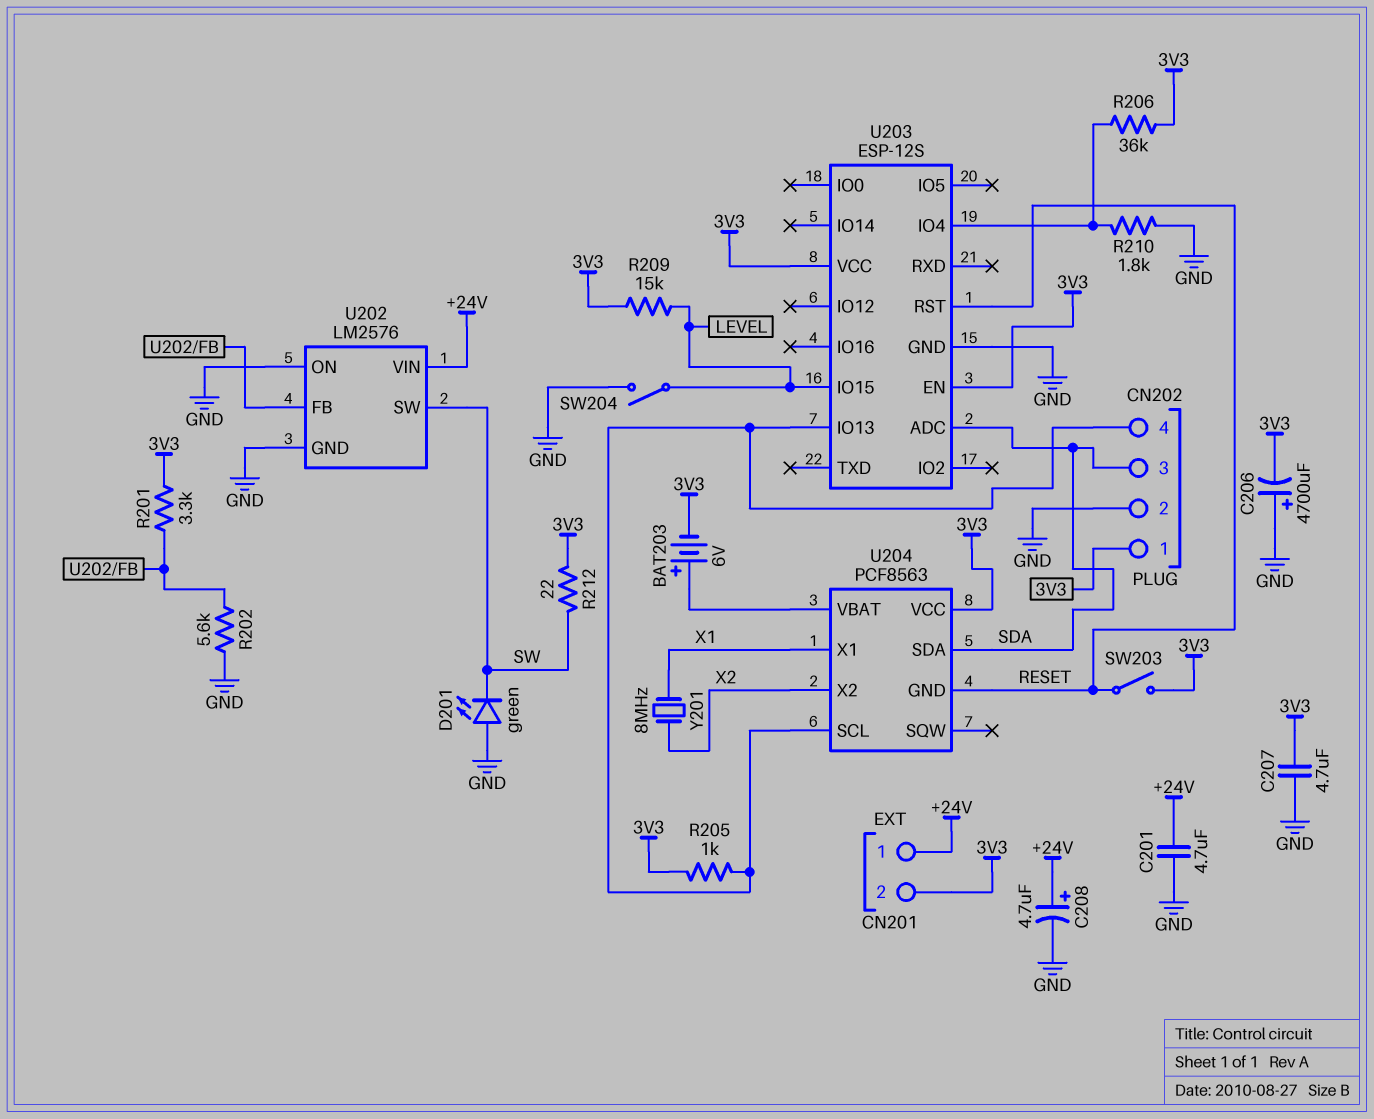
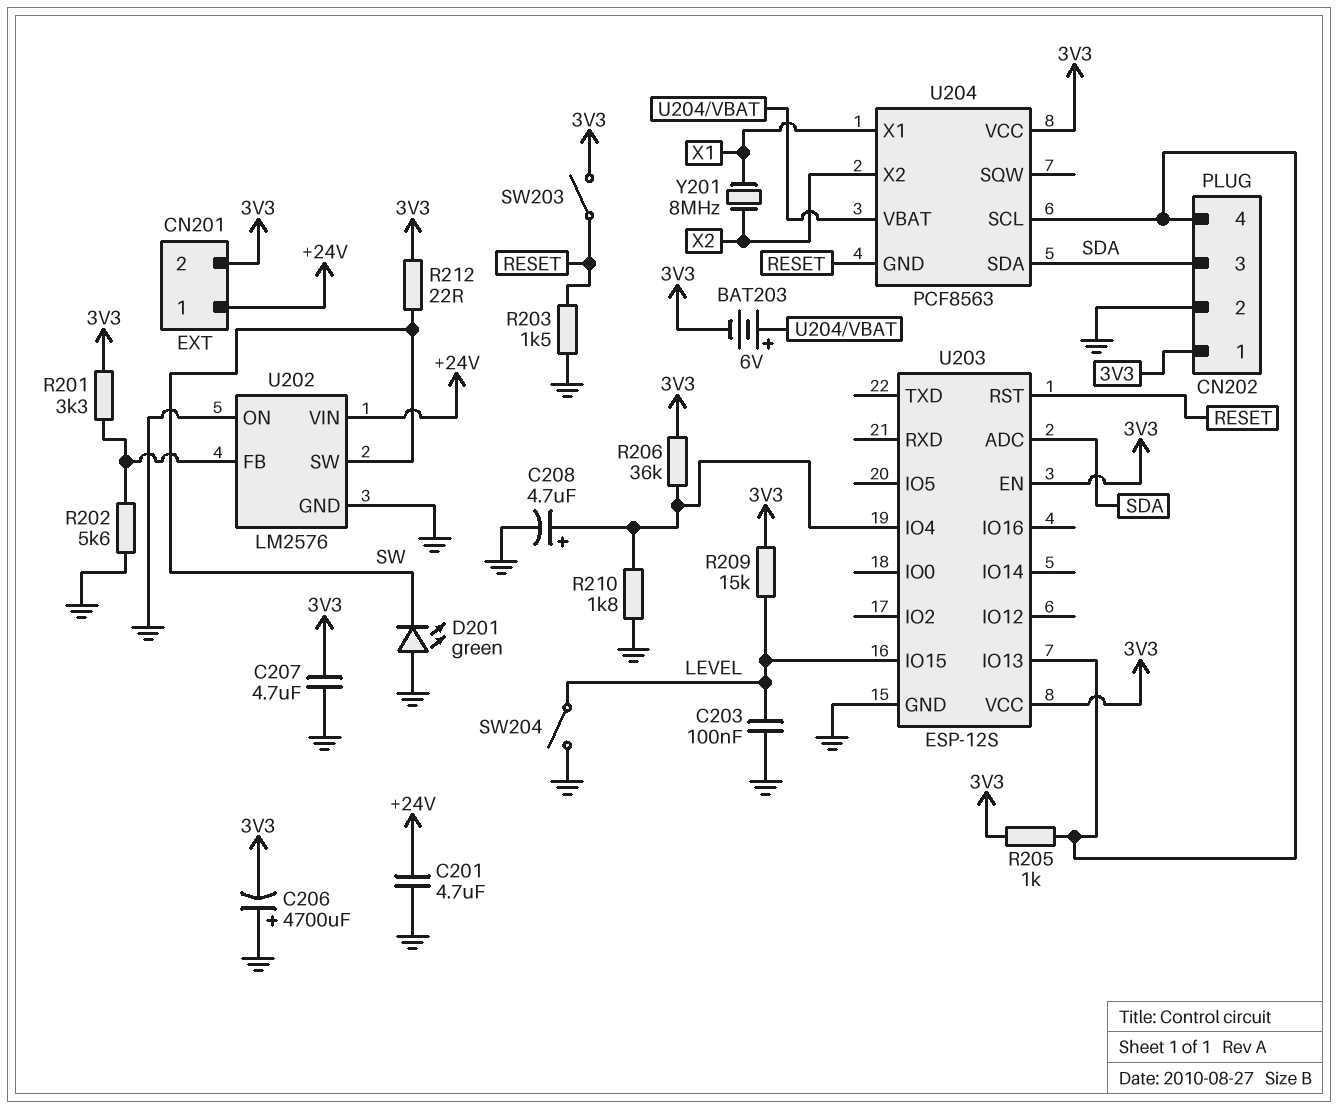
C203: none -> 100nF (GND, LEVEL)
C208: 4.7uF (plus +24V, minus GND) -> 4.7uF (plus U203/IO4, minus GND)
R203: none -> 1.5k (GND, RESET)

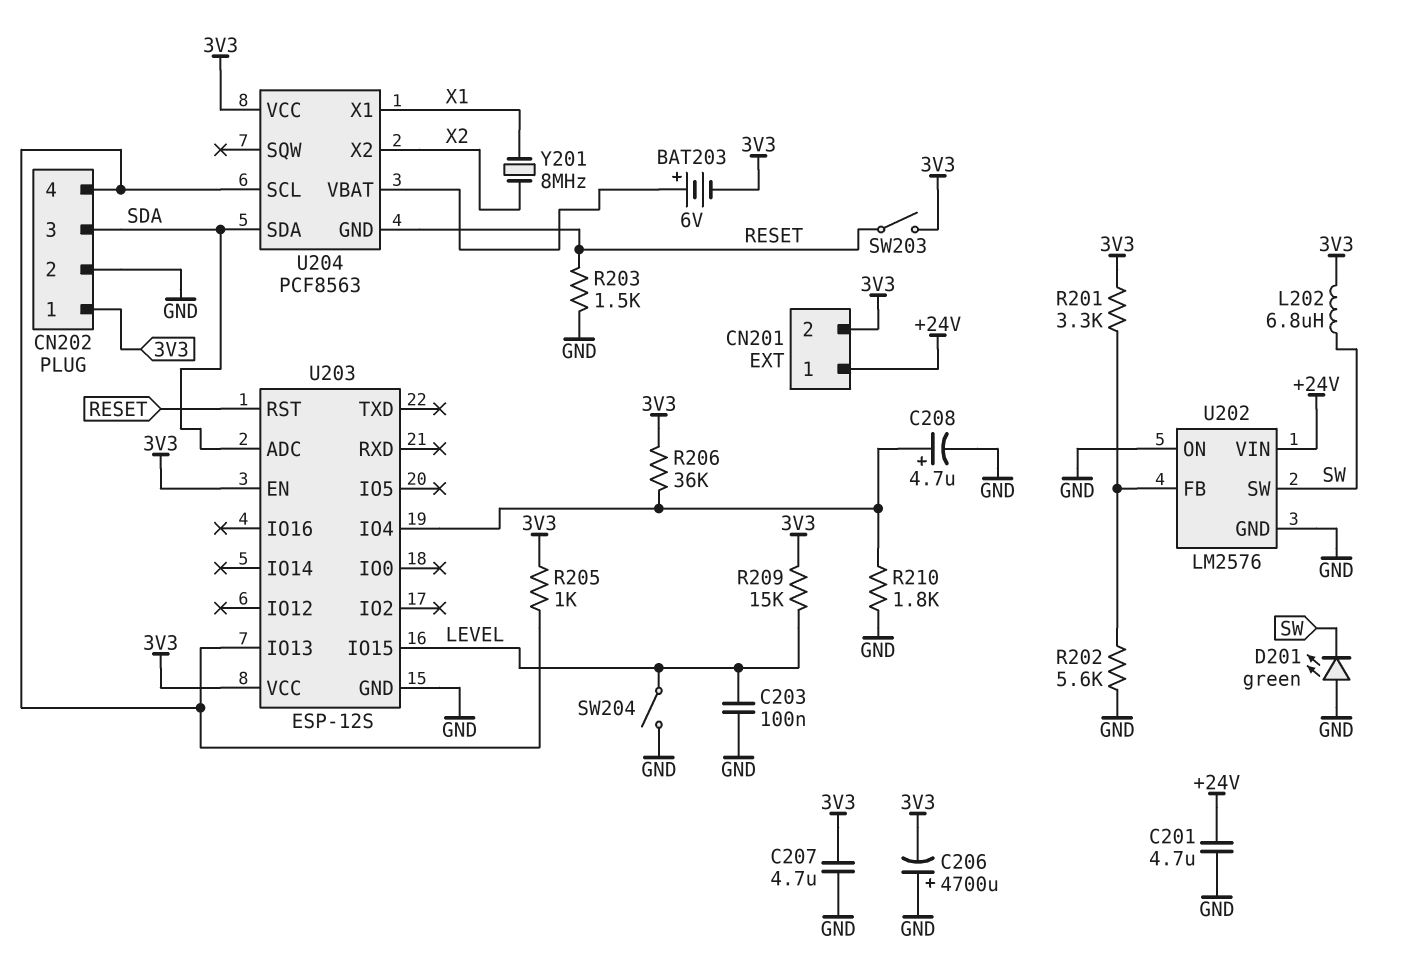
L202: none -> 6.8uH (3V3, SW)
R212: 22 (3V3, SW) -> none

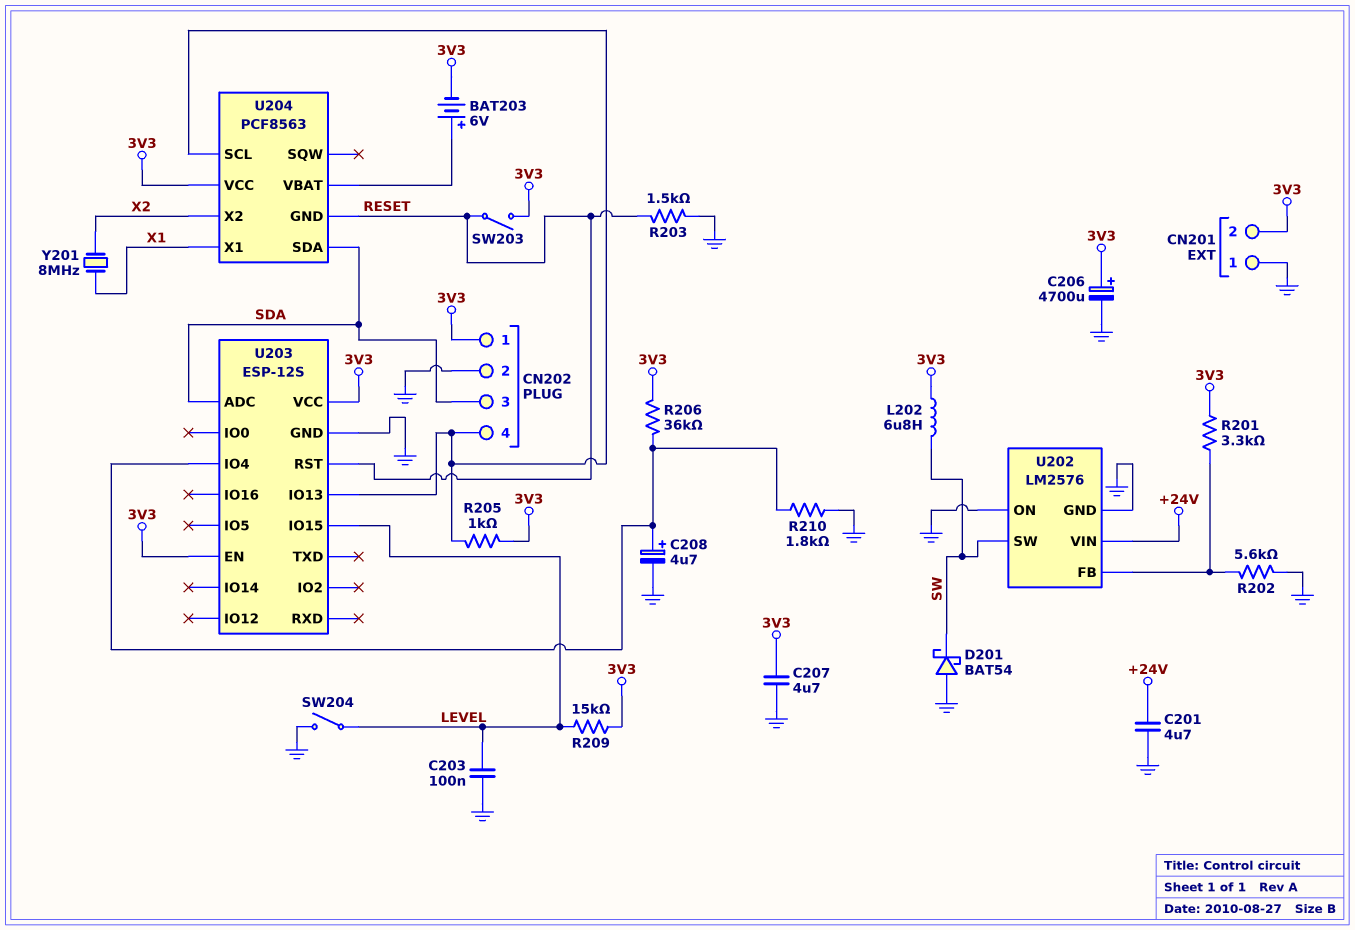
C206: 4700uF (plus GND, minus 3V3) -> 4700uF (plus 3V3, minus GND)
CN201 pin 1: +24V -> GND
D201: LED green (A GND, K SW) -> schottky BAT54 (A GND, K SW)

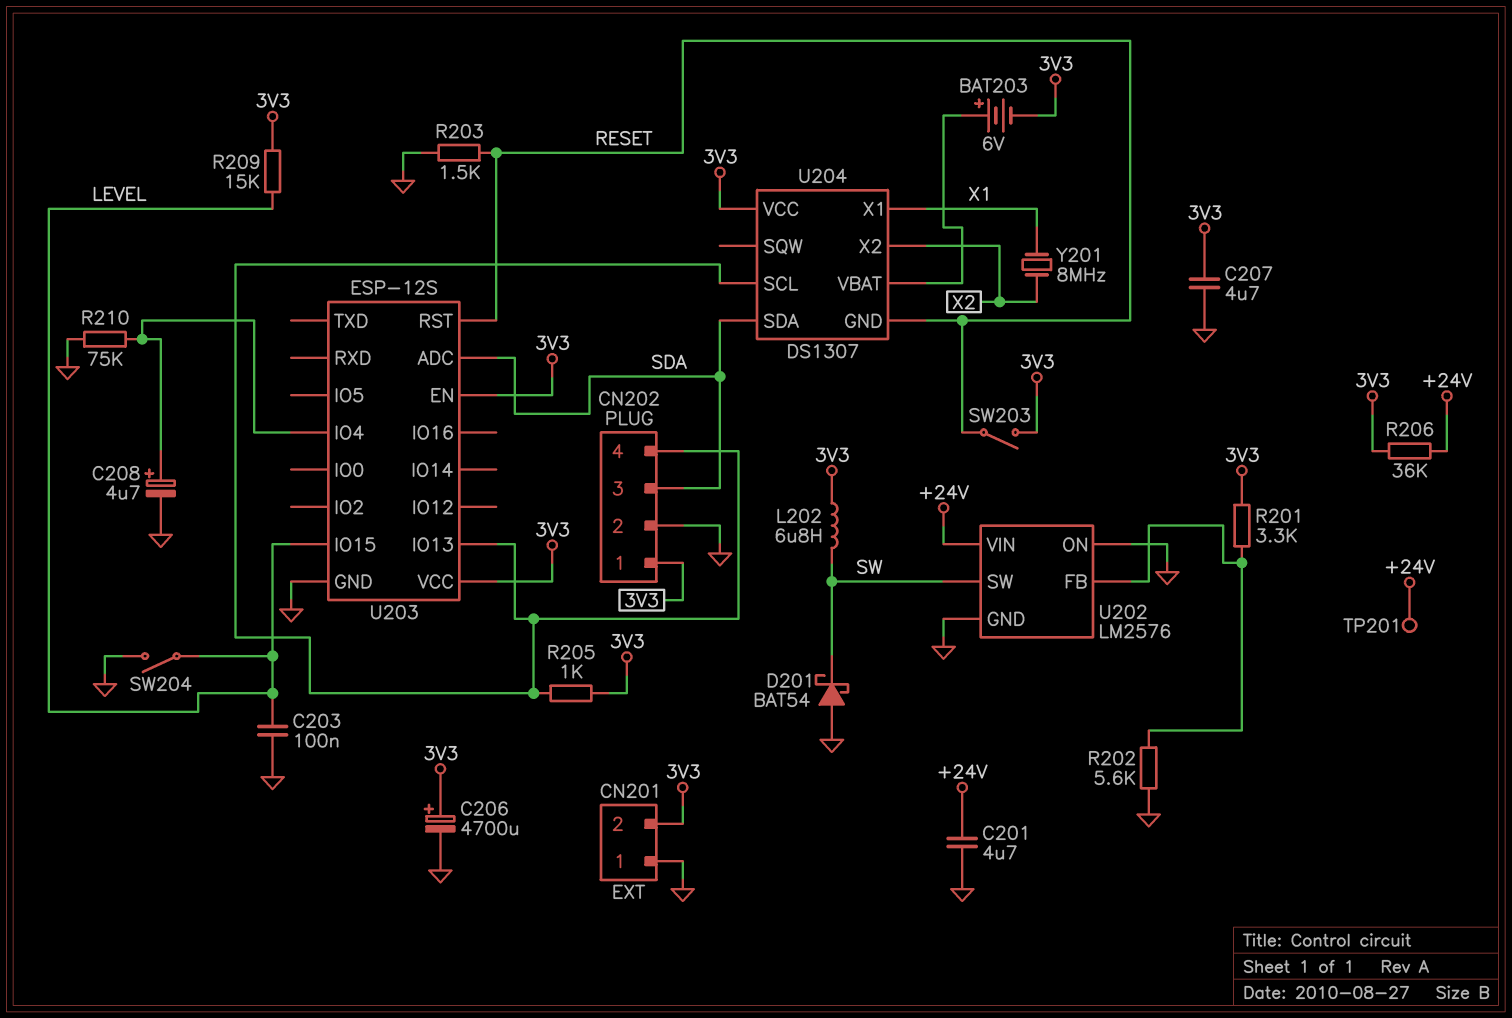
R206: 36k (3V3, U203/IO4) -> 36k (+24V, 3V3)
R210: 1.8k (GND, U203/IO4) -> 75k (GND, U203/IO4)
TP201: none -> test point (+24V)
U204: PCF8563 -> DS1307

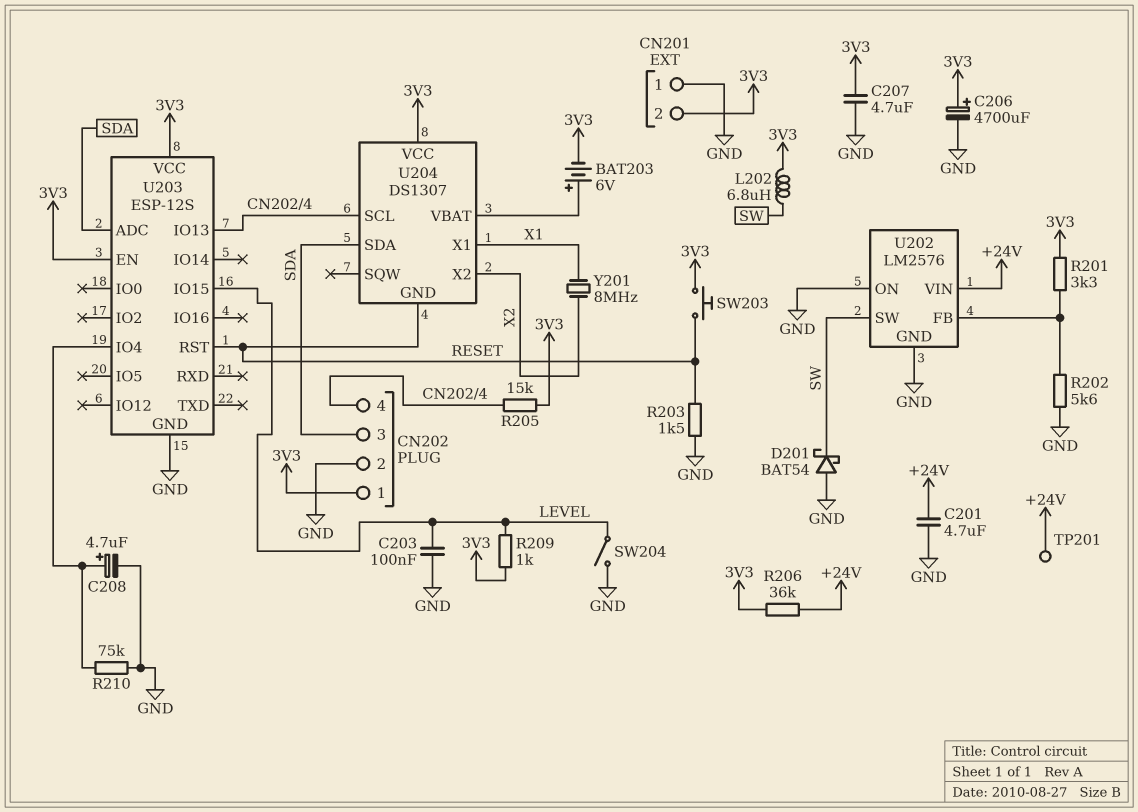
R205: 1k (3V3, CN202/4) -> 15k (3V3, CN202/4)
R209: 15k (3V3, LEVEL) -> 1k (3V3, LEVEL)
SW203: switch (3V3, RESET) -> button (3V3, RESET)

